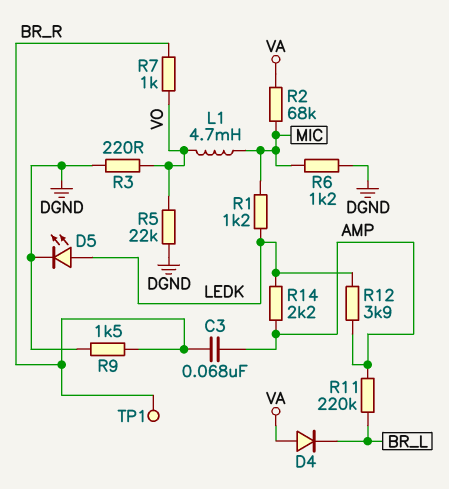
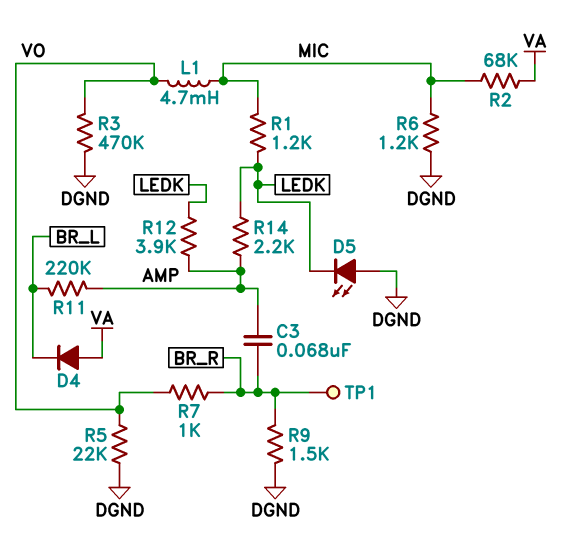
D5: LED (A LEDK, K DGND) -> LED (A DGND, K LEDK)
R3: 220 (DGND, VO) -> 470k (DGND, VO)

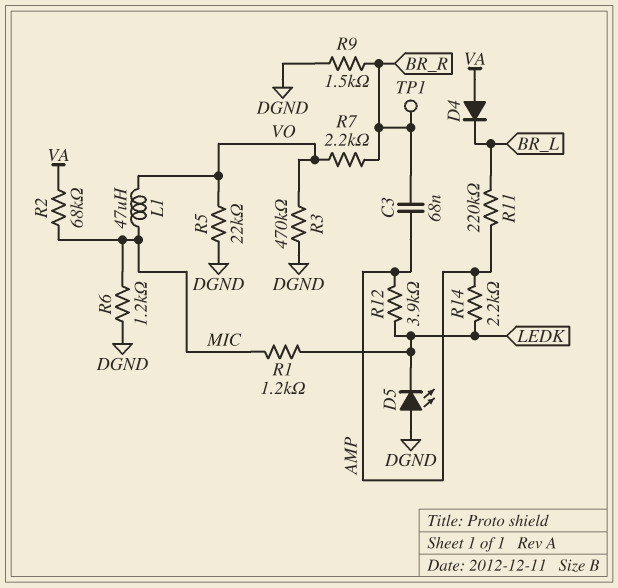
L1: 4.7mH (MIC, VO) -> 47uH (MIC, VO)
R7: 1k (BR_R, VO) -> 2.2k (BR_R, VO)

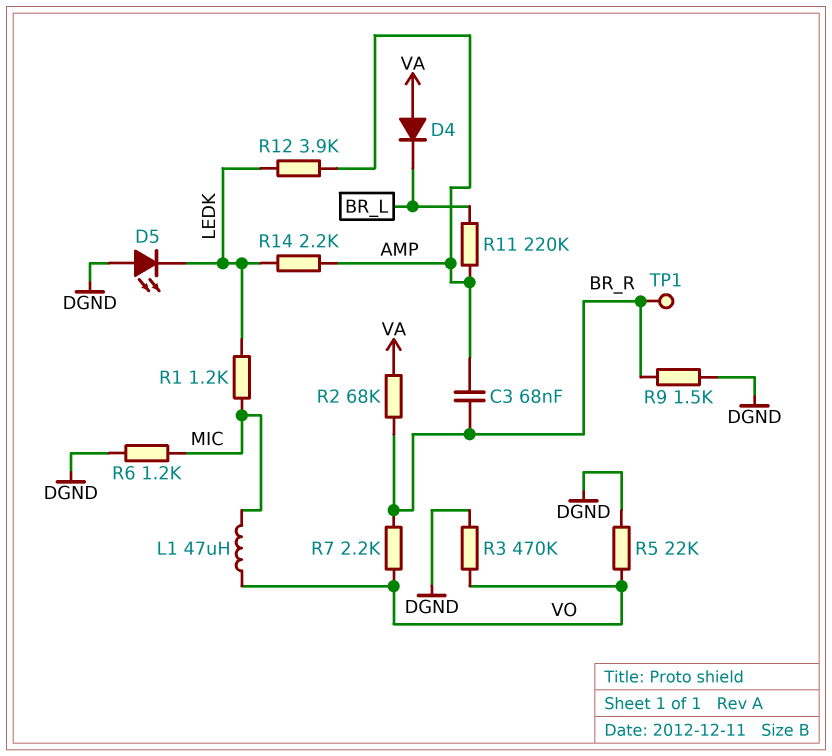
R2: 68k (MIC, VA) -> 68k (BR_R, VA)

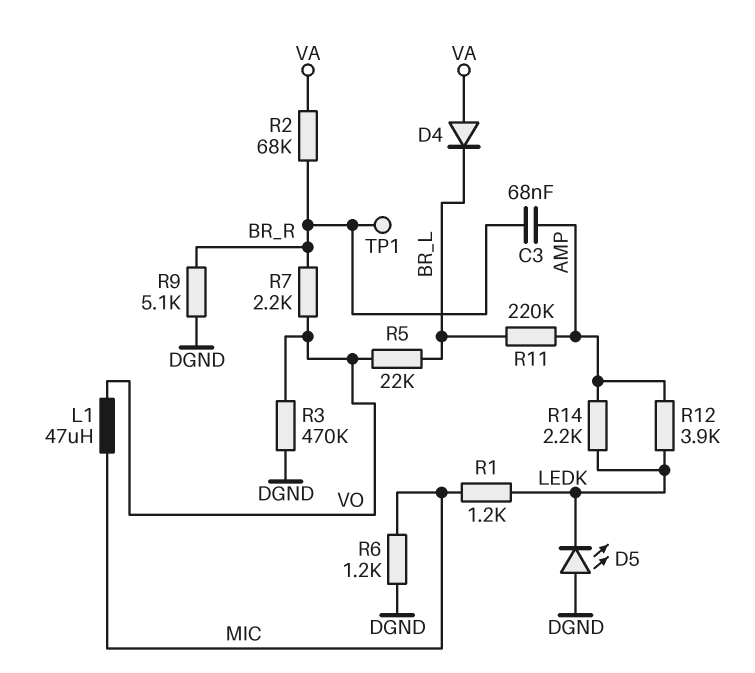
R5: 22k (DGND, VO) -> 22k (BR_L, VO)
R9: 1.5k (BR_R, DGND) -> 5.1k (BR_R, DGND)

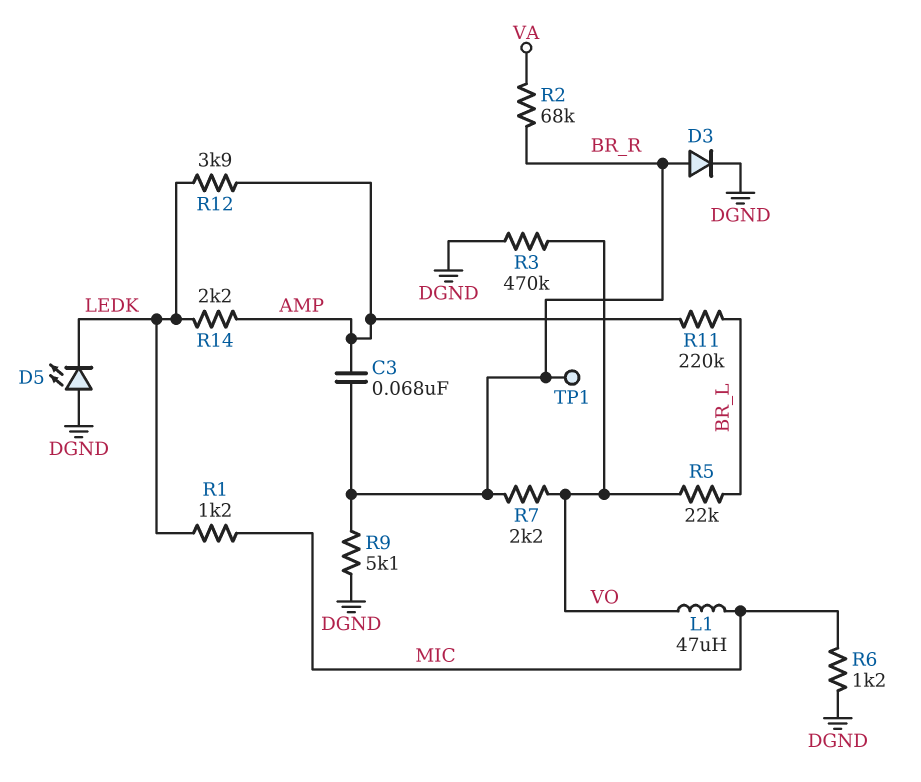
D3: none -> diode (A BR_R, K DGND)
D4: diode (A VA, K BR_L) -> none

